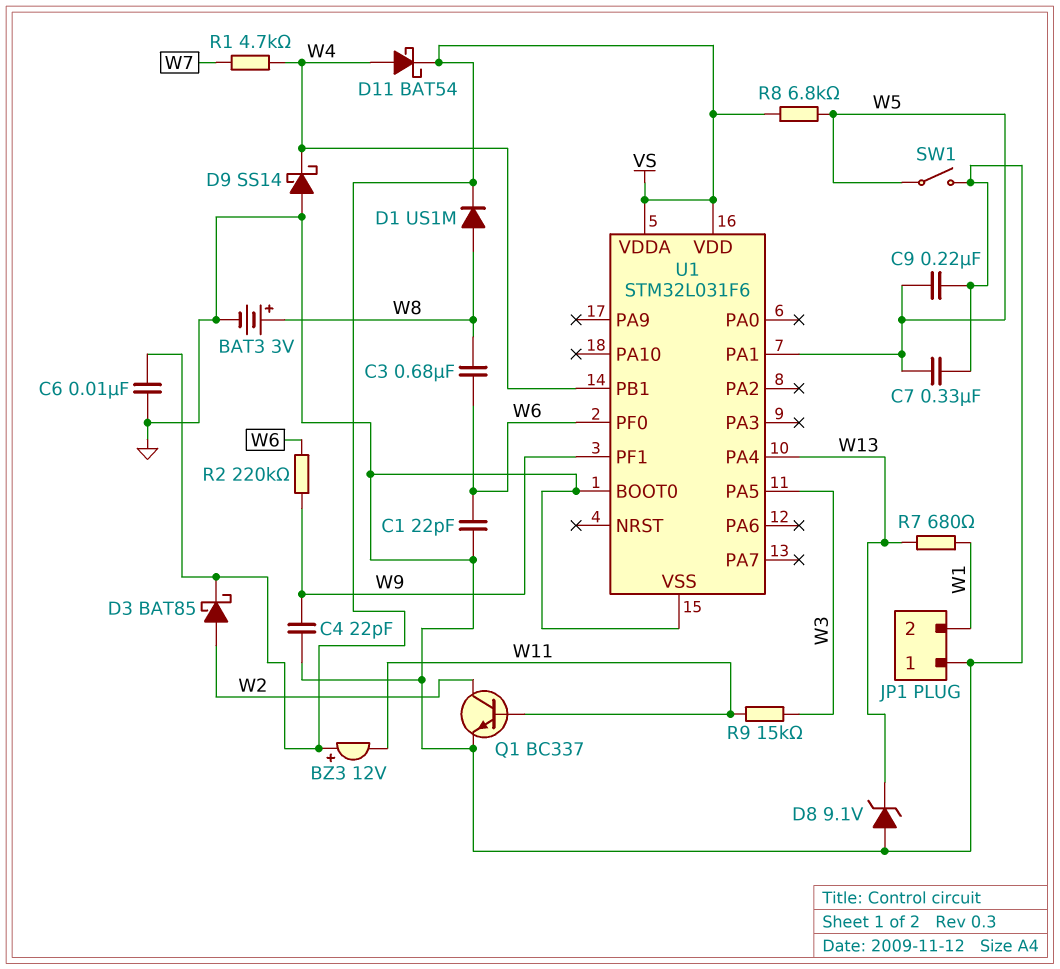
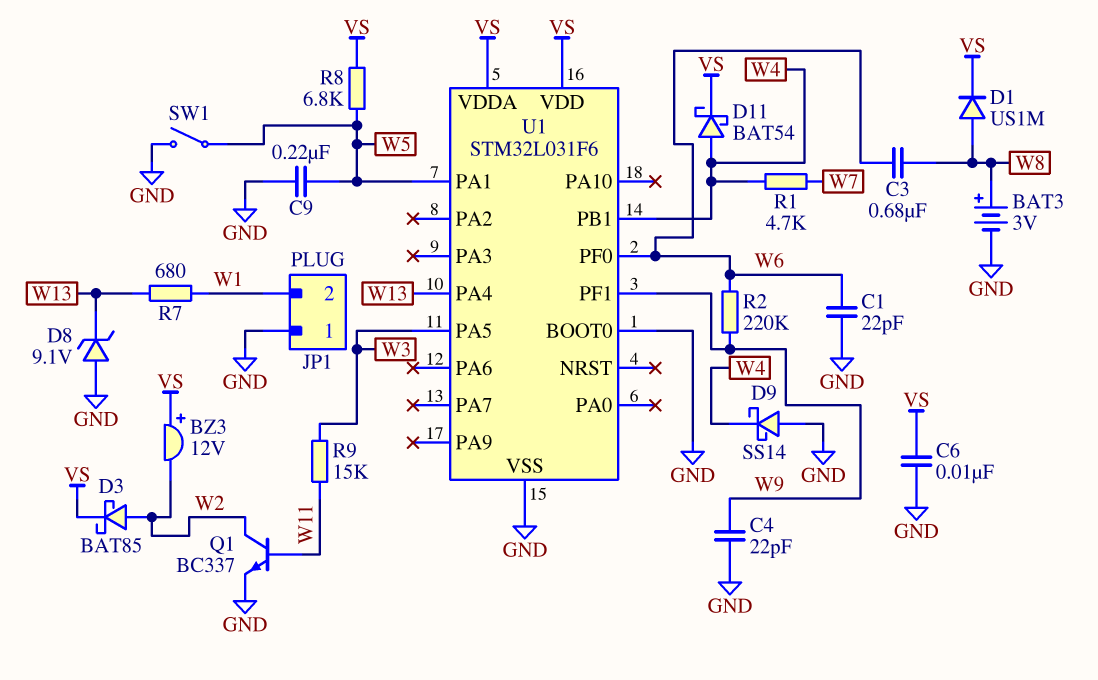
BZ3: buzzer 12V (plus VS, minus W11) -> buzzer 12V (plus VS, minus W2)
C7: 330nF (GND, W5) -> none

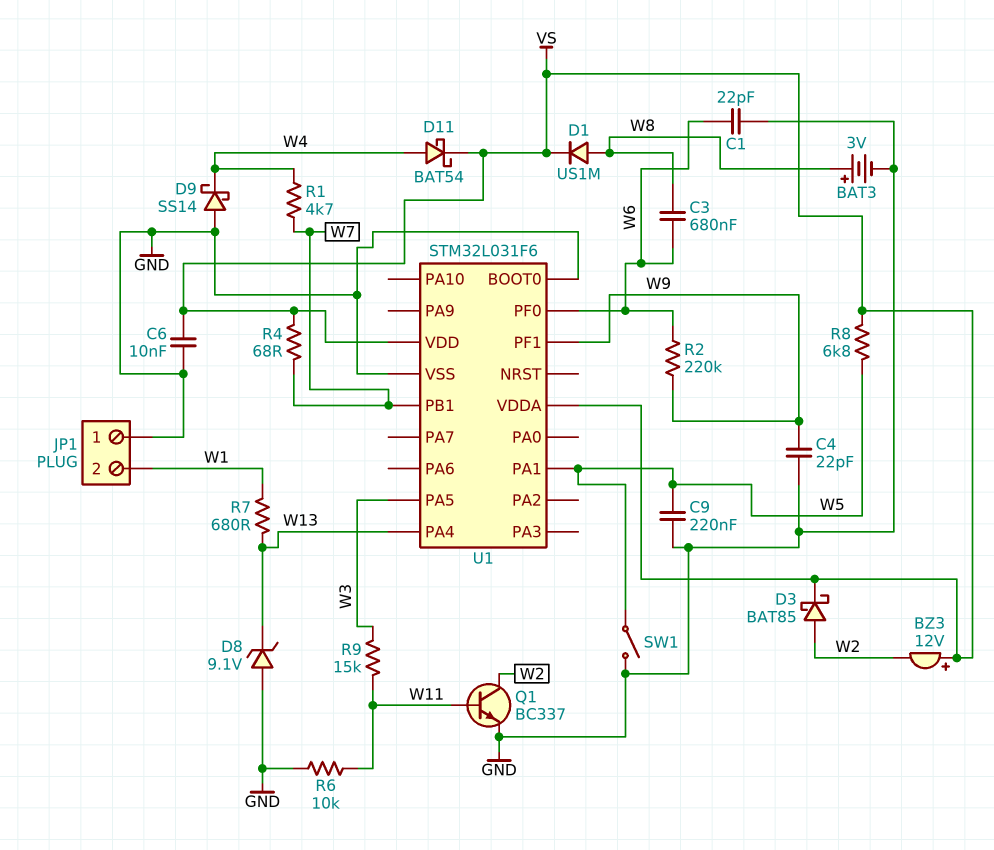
R4: none -> 68 (VS, W7)
R6: none -> 10k (GND, W11)
U1 pin PB1: W4 -> W7

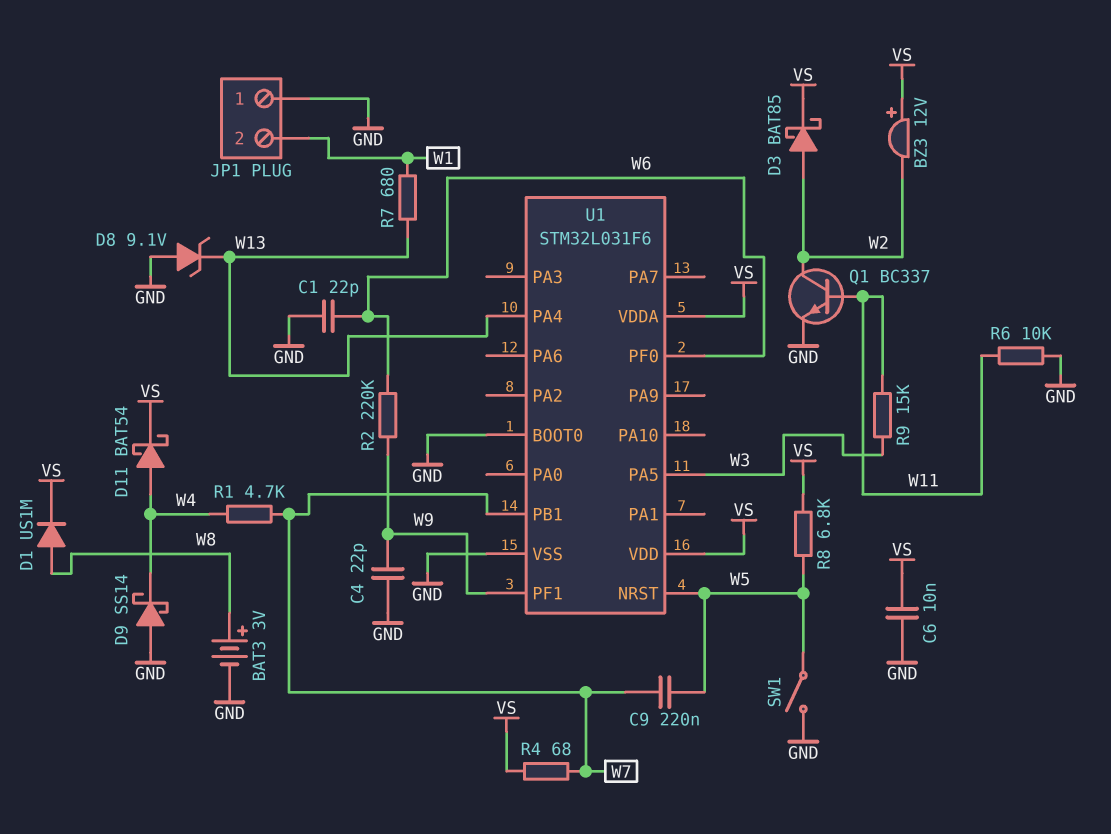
C3: 680nF (W6, W8) -> none
C9: 220nF (GND, W5) -> 220nF (W5, W7)
U1 pin NRST: none -> W5
U1 pin PA1: W5 -> none

